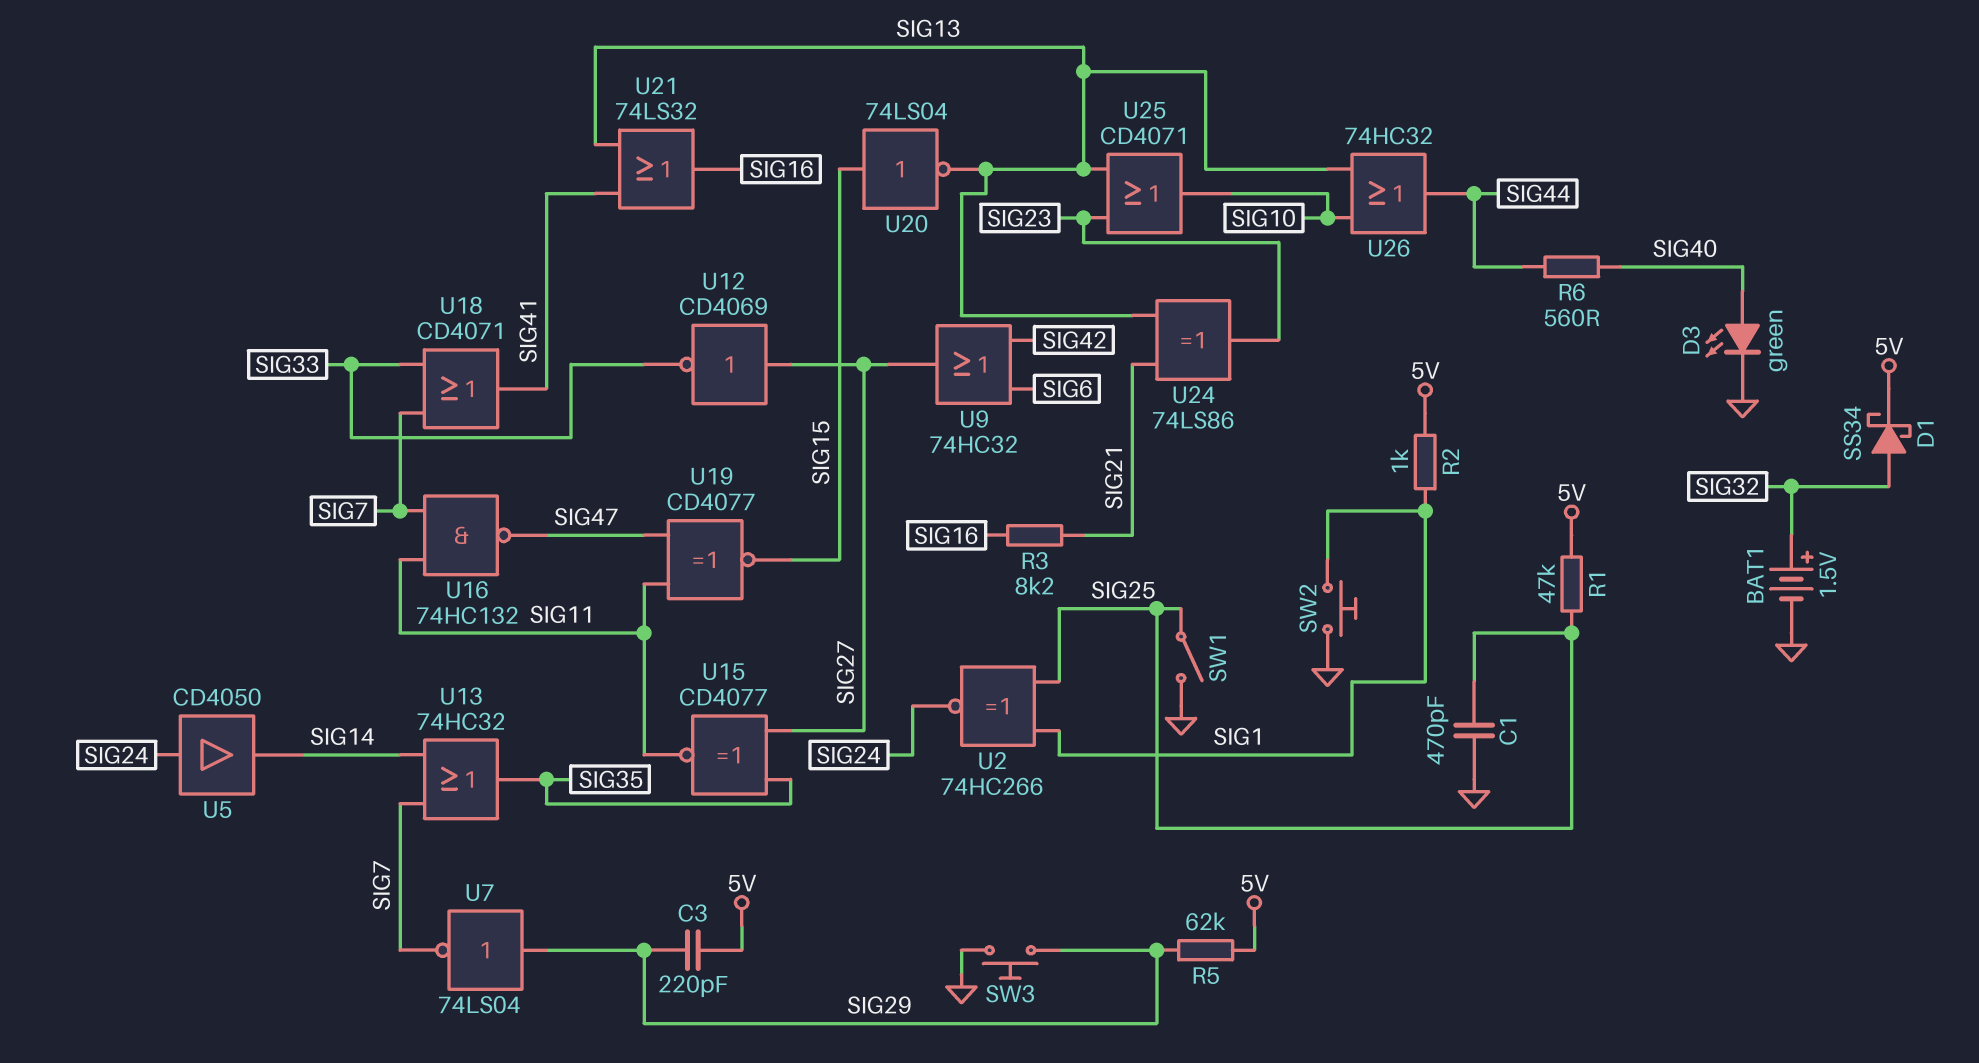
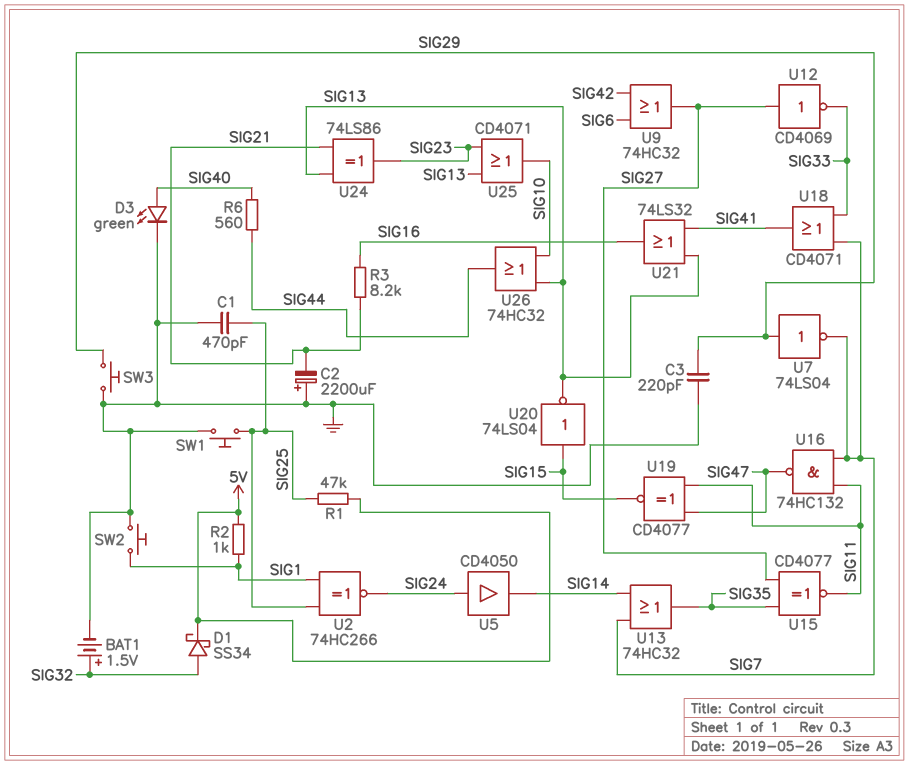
C2: none -> 2200uF (plus GND, minus SIG21)
C3: 220pF (5V, SIG29) -> 220pF (GND, SIG29)
R5: 62k (5V, SIG29) -> none
SW1: switch (GND, SIG25) -> button (GND, SIG25)

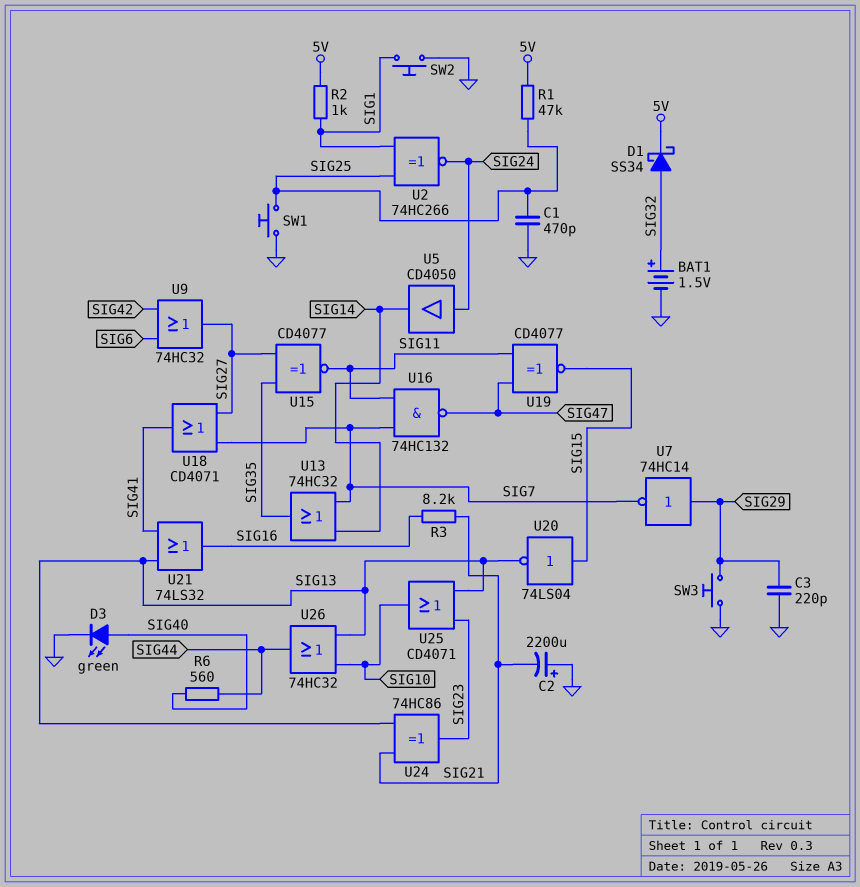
U7: NOT 74LS04 (in SIG29, out SIG7) -> NOT 74HC14 (in SIG29, out SIG7)
U12: NOT CD4069 (in SIG27, out SIG33) -> none
U18: OR CD4071 (in SIG7, in SIG33, out SIG41) -> OR CD4071 (in SIG7, in SIG27, out SIG41)
U24: XOR 74LS86 (in SIG13, in SIG21, out SIG23) -> XOR 74HC86 (in SIG13, in SIG21, out SIG23)

